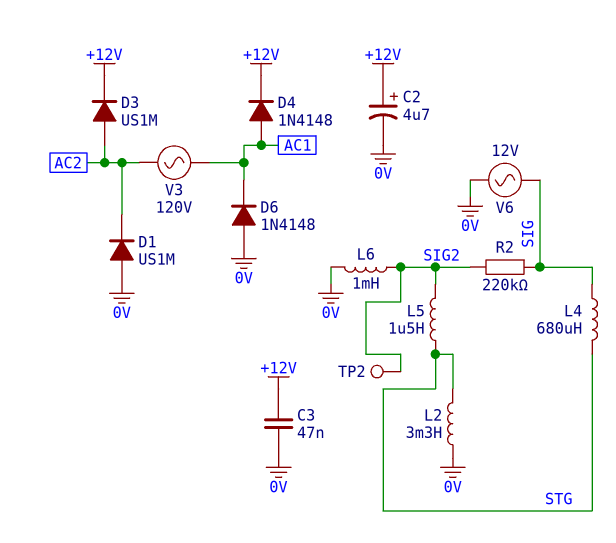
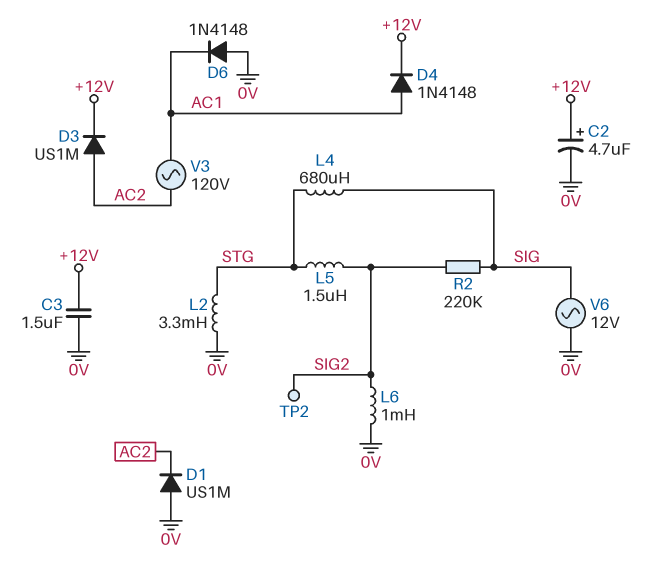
C3: 47nF (+12V, 0V) -> 1.5uF (+12V, 0V)

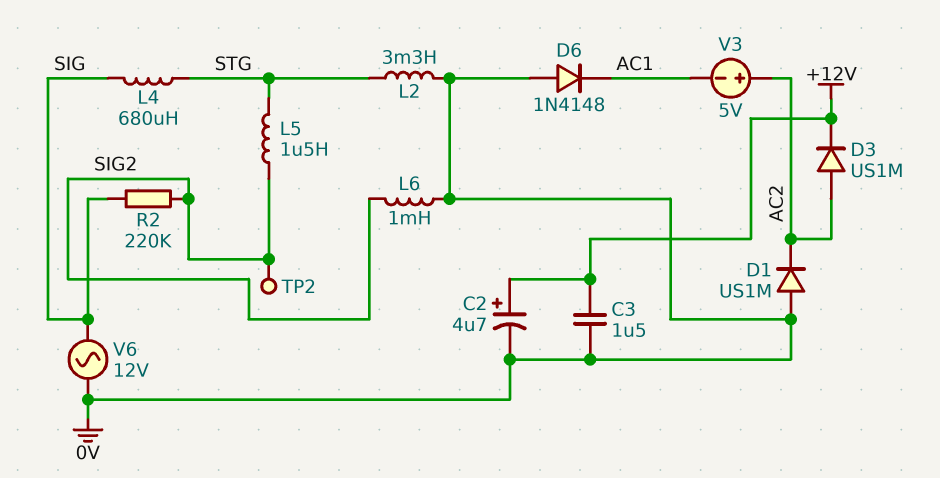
D4: diode 1N4148 (A AC1, K +12V) -> none
V3: AC 120V (AC1, AC2) -> 5V (plus AC2, minus AC1)

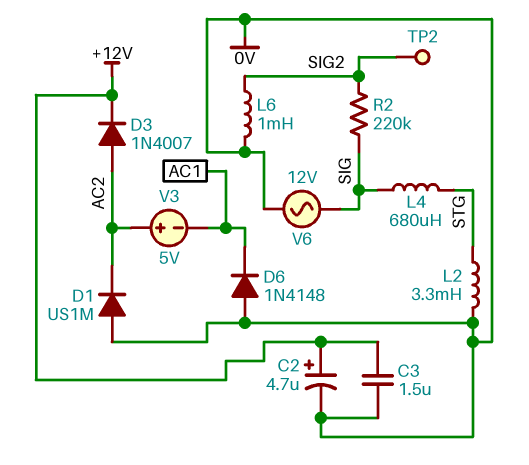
D3: diode US1M (A AC2, K +12V) -> diode 1N4007 (A AC2, K +12V)
L5: 1.5uH (SIG2, STG) -> none

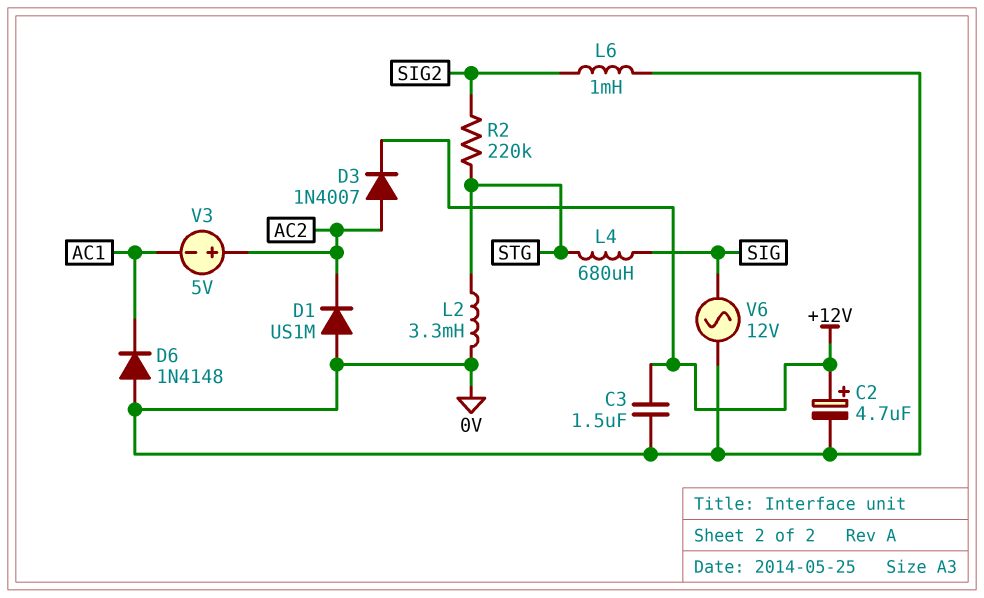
R2: 220k (SIG, SIG2) -> 220k (SIG2, STG)
TP2: test point (SIG2) -> none

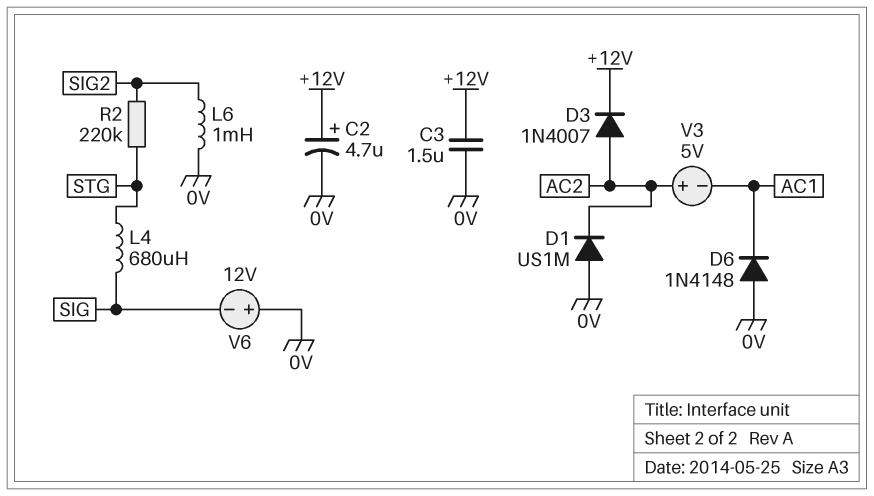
L2: 3.3mH (0V, STG) -> none
V6: AC 12V (0V, SIG) -> 12V (plus 0V, minus SIG)

